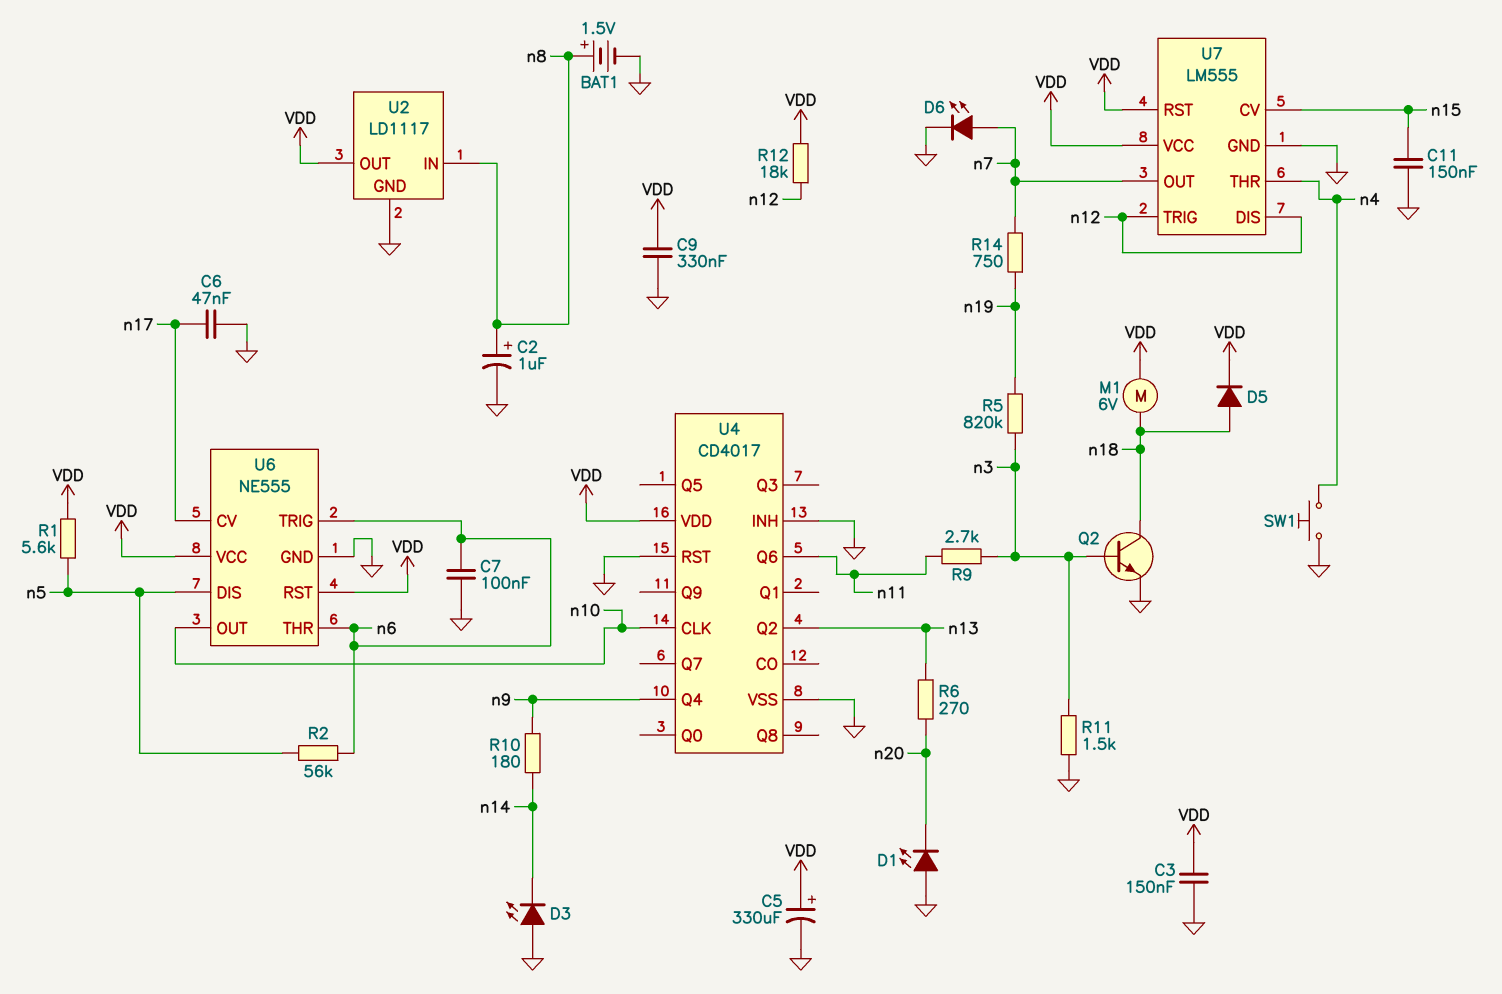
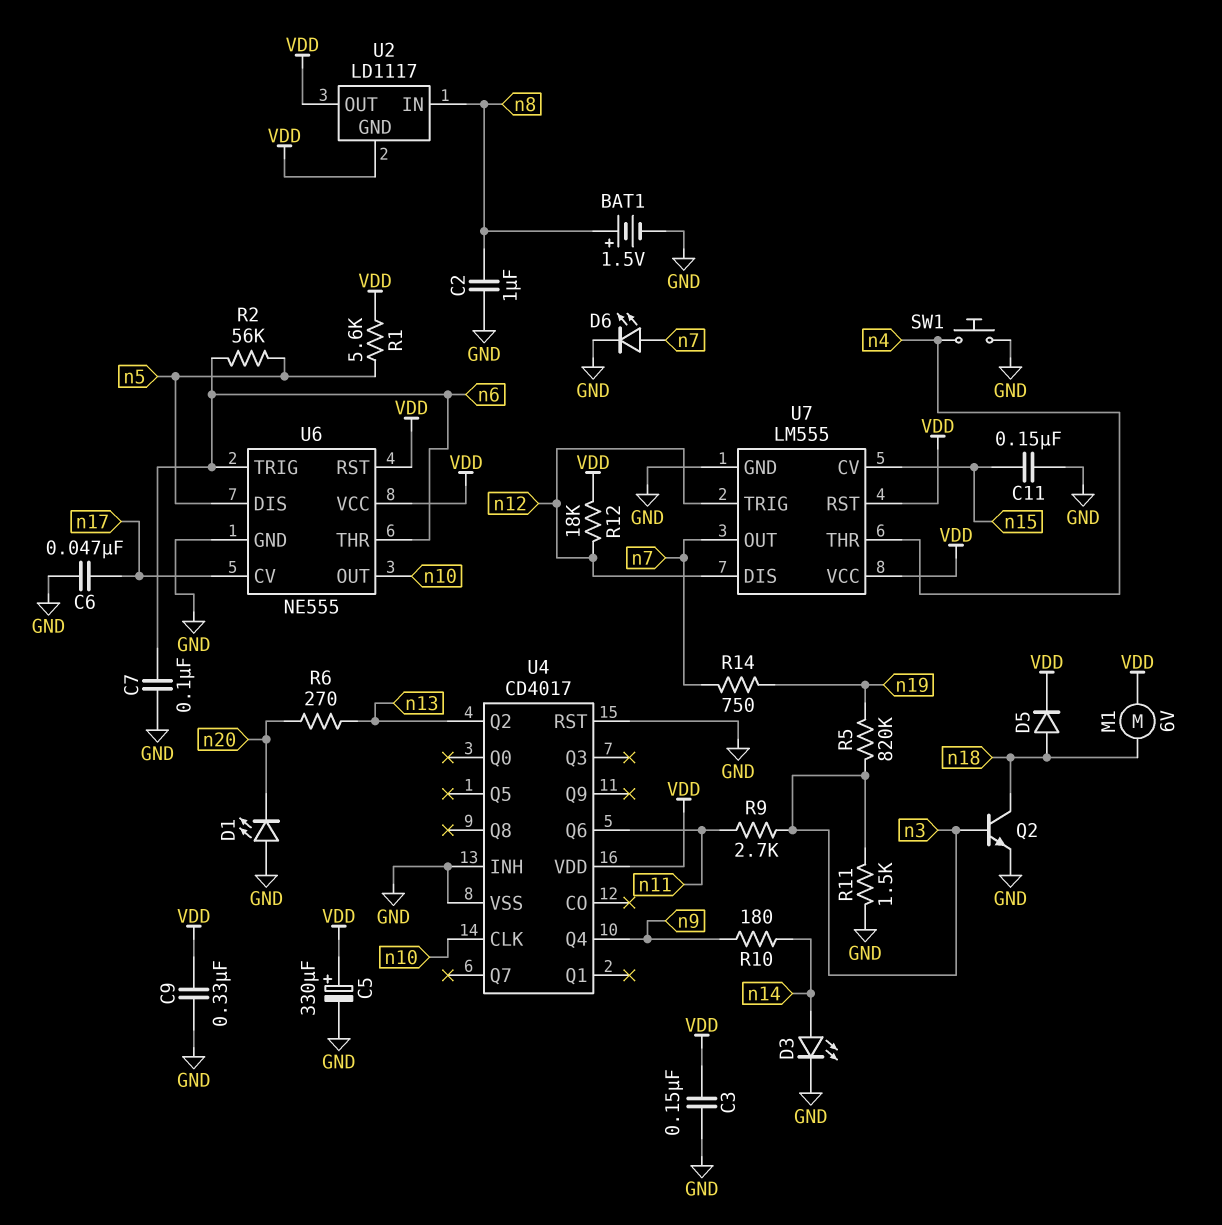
C2: 1uF (plus n8, minus GND) -> 1uF (GND, n8)
D3: LED (A GND, K n14) -> LED (A n14, K GND)
U2 pin GND: GND -> VDD

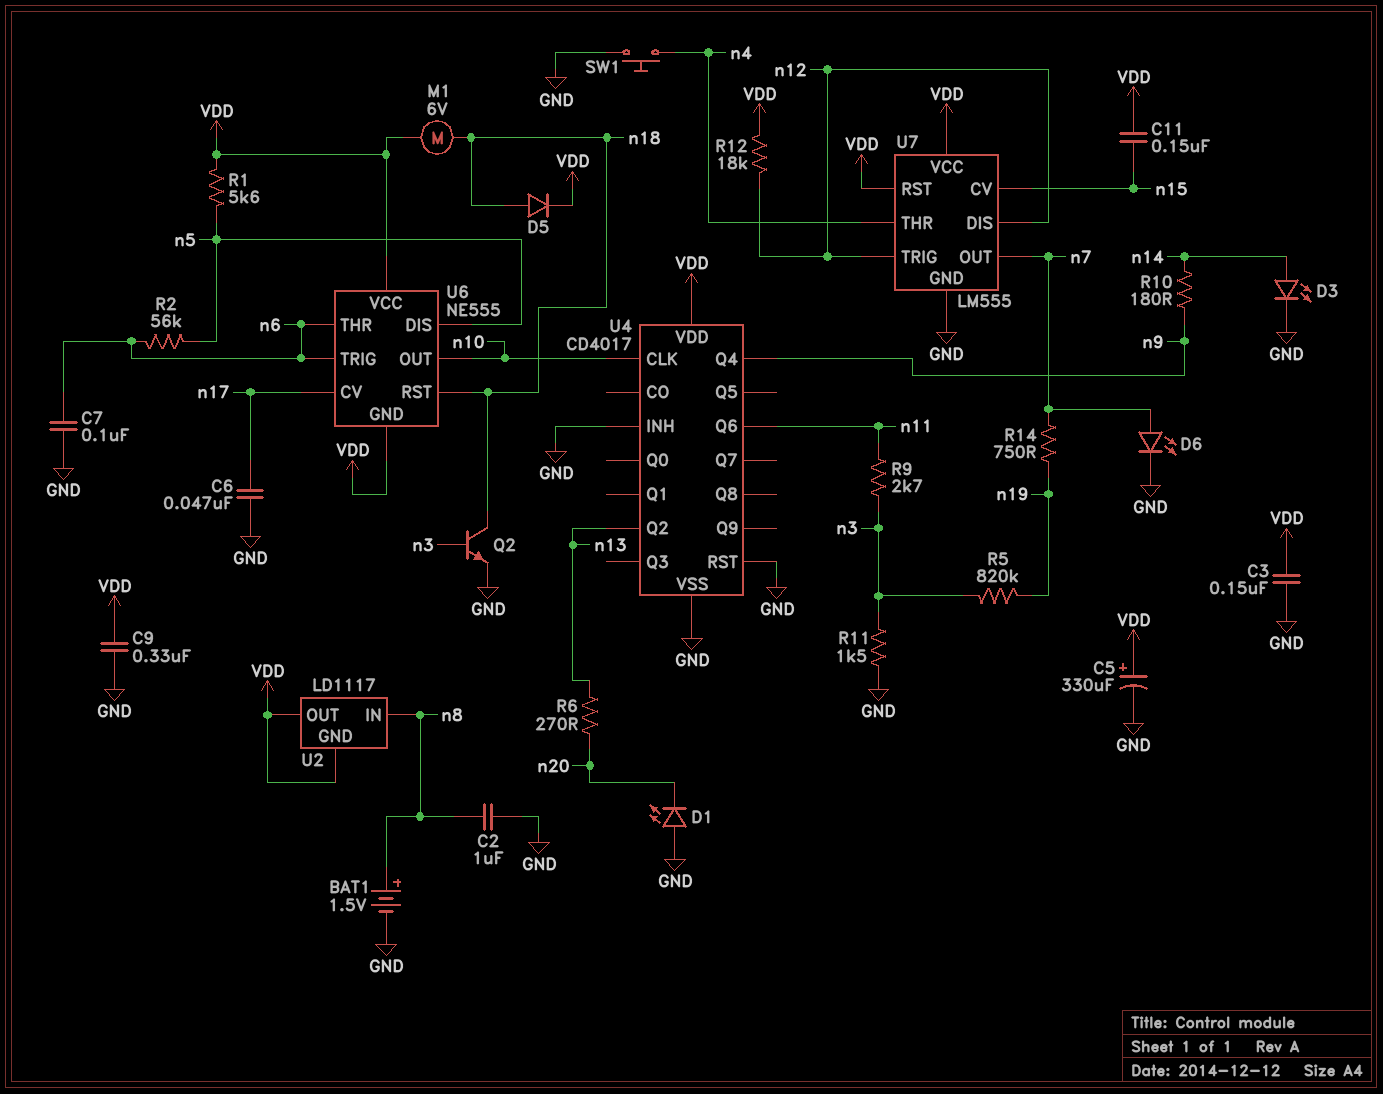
C11: 150nF (GND, n15) -> 150nF (VDD, n15)
U6 pin GND: GND -> VDD
U6 pin RST: VDD -> n18

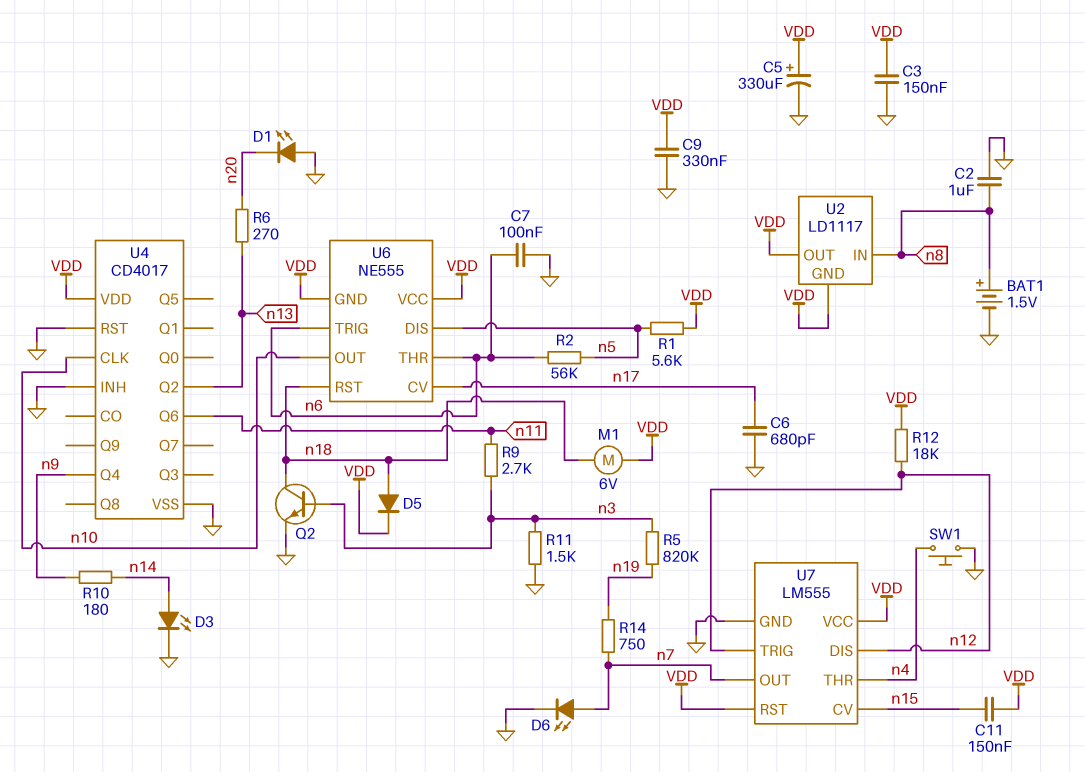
C6: 47nF (GND, n17) -> 680pF (GND, n17)

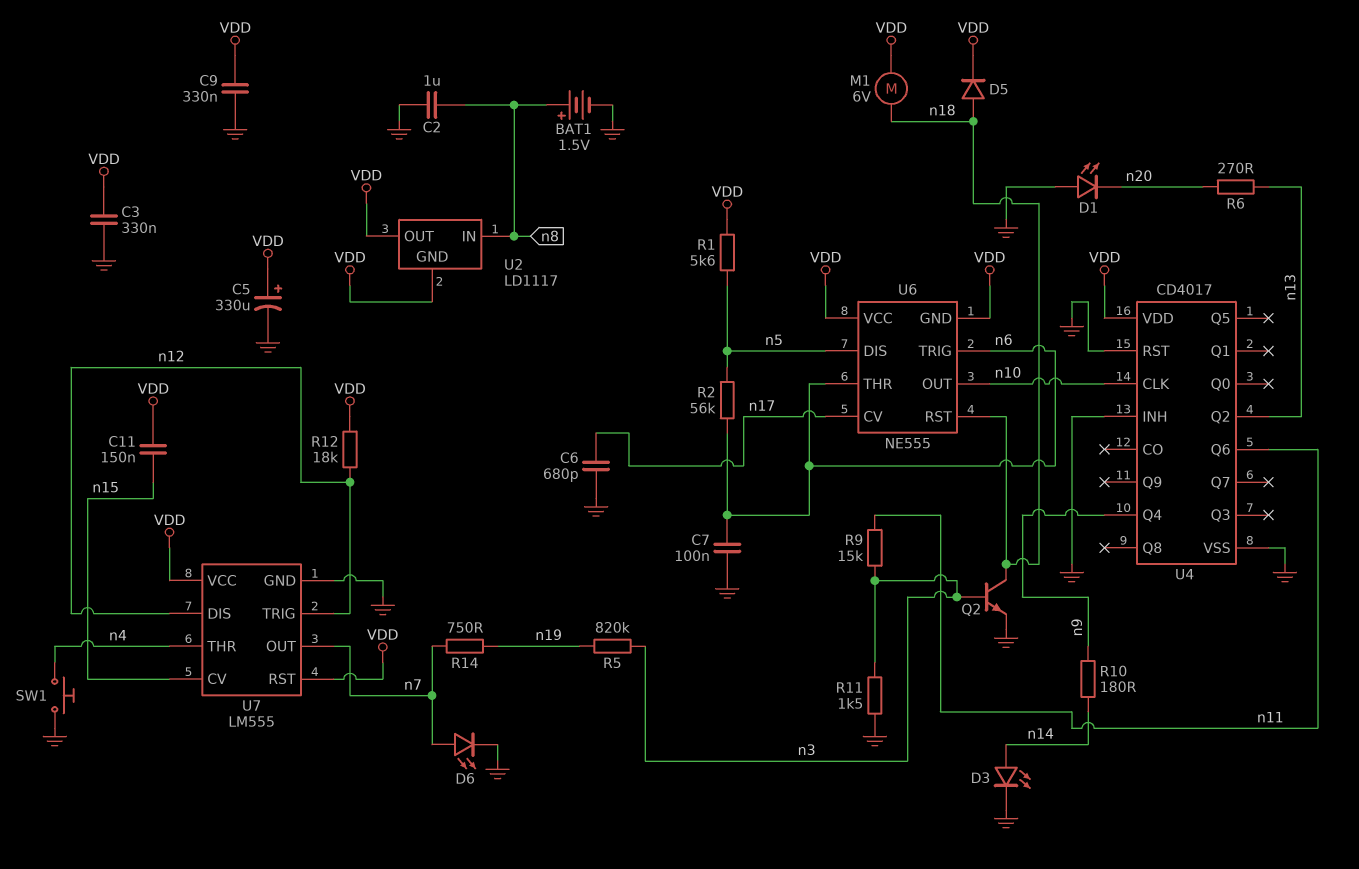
C3: 150nF (GND, VDD) -> 330nF (GND, VDD)
R9: 2.7k (n3, n11) -> 15k (n3, n11)

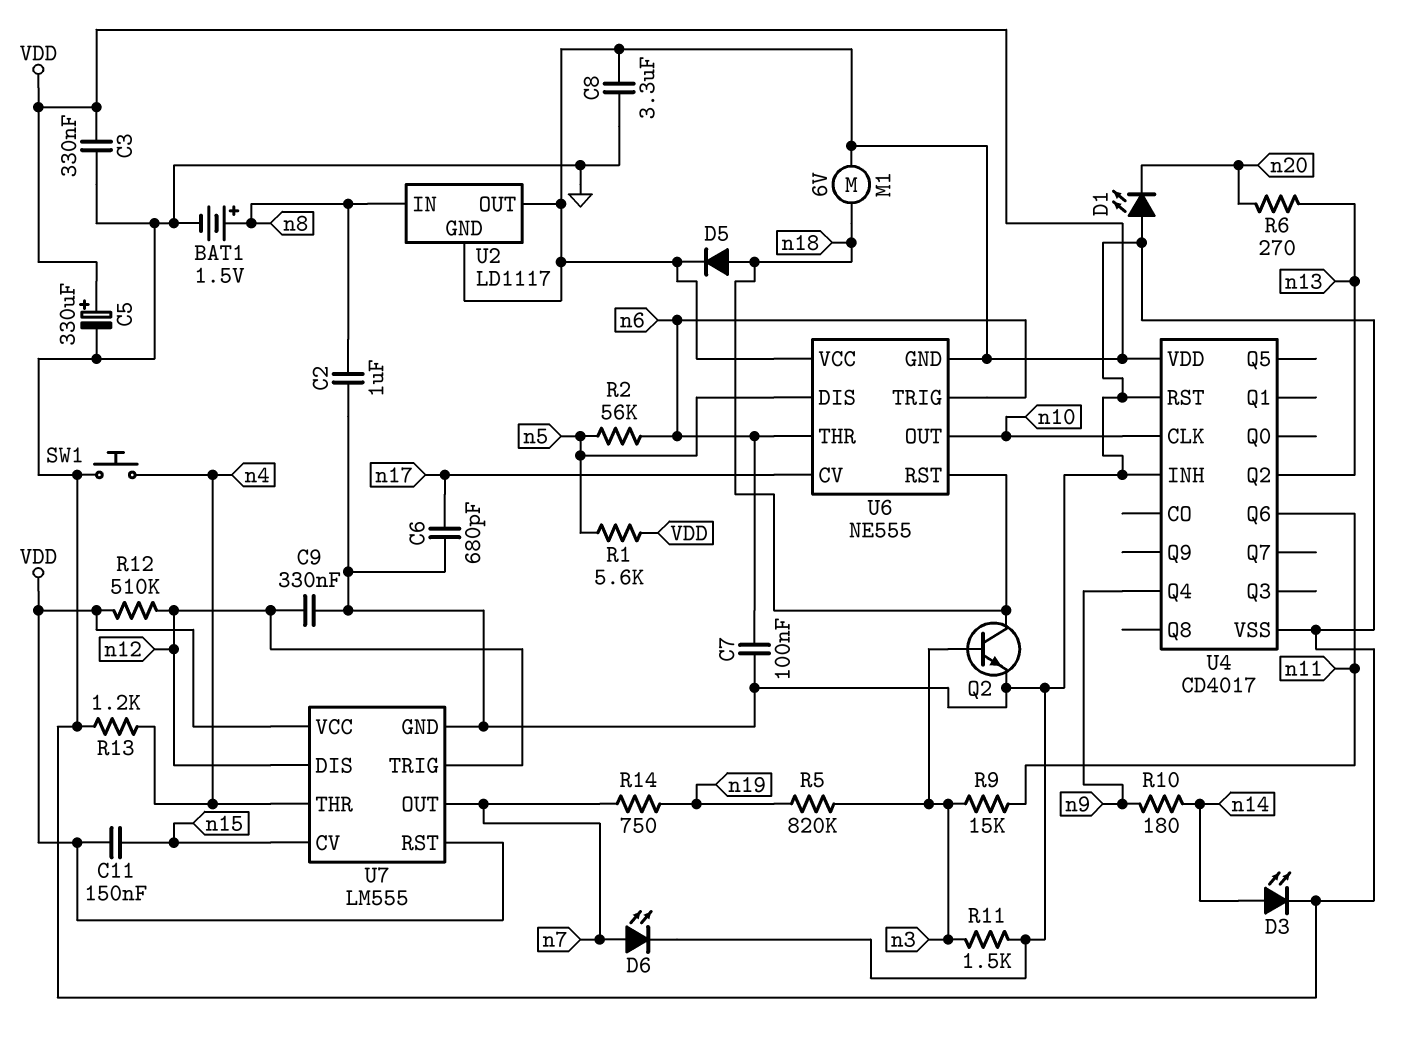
C8: none -> 3.3uF (GND, VDD)
C9: 330nF (GND, VDD) -> 330nF (GND, n12)
R12: 18k (VDD, n12) -> 510k (VDD, n12)
R13: none -> 1.2k (GND, n4)

